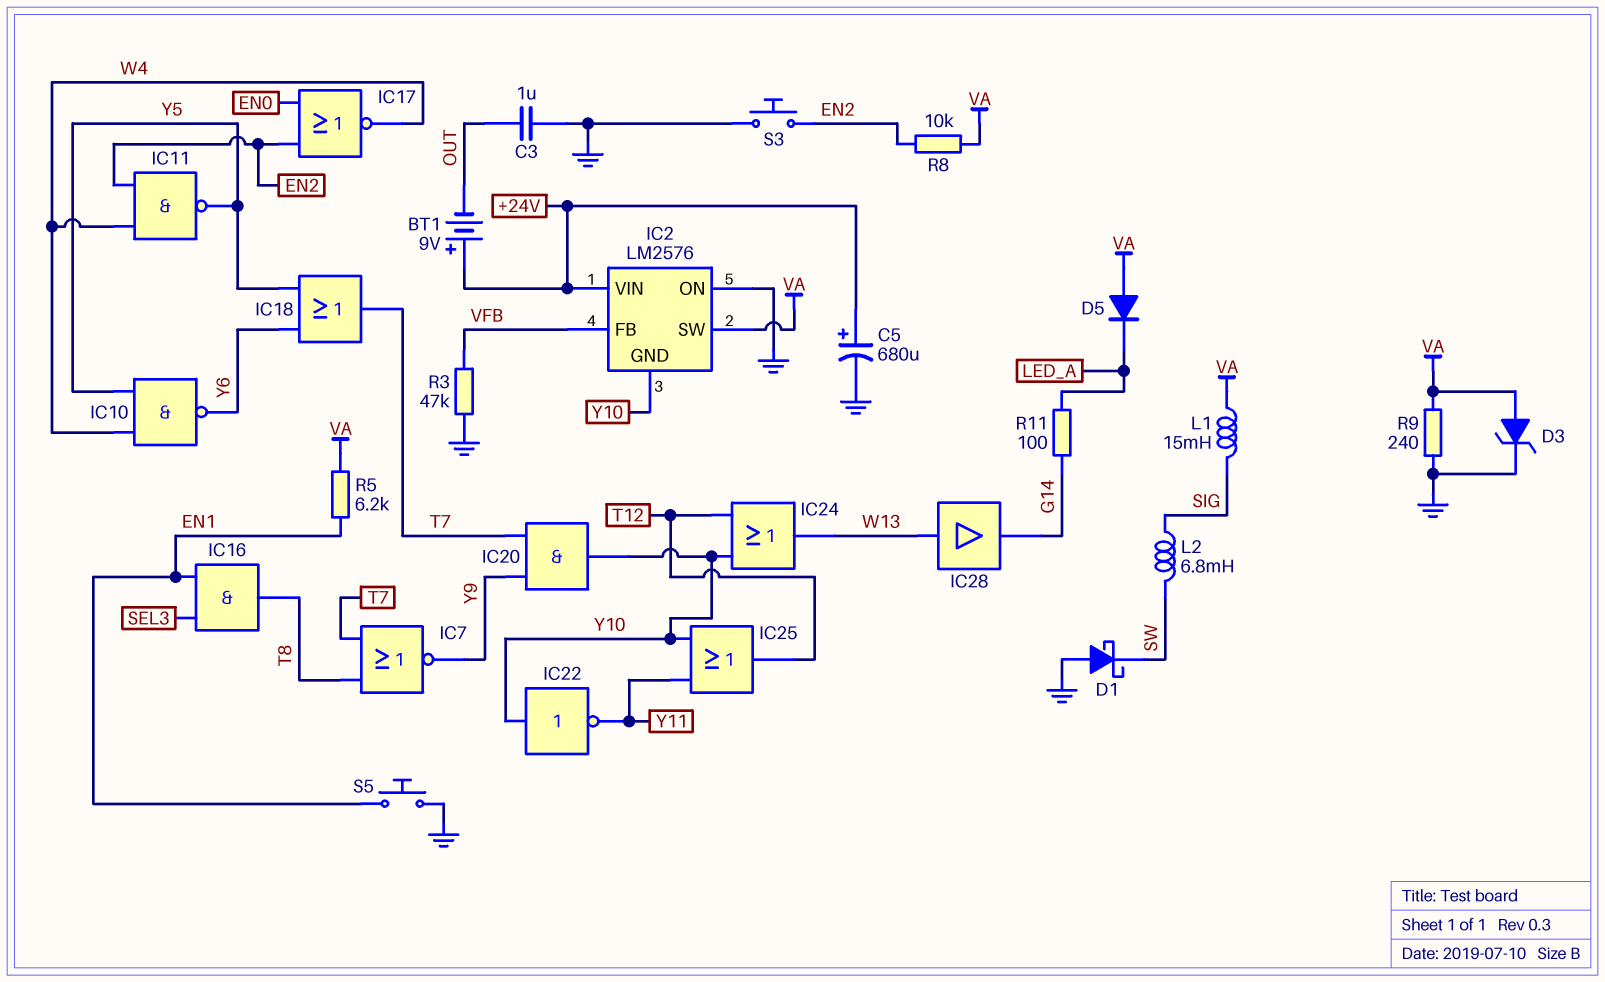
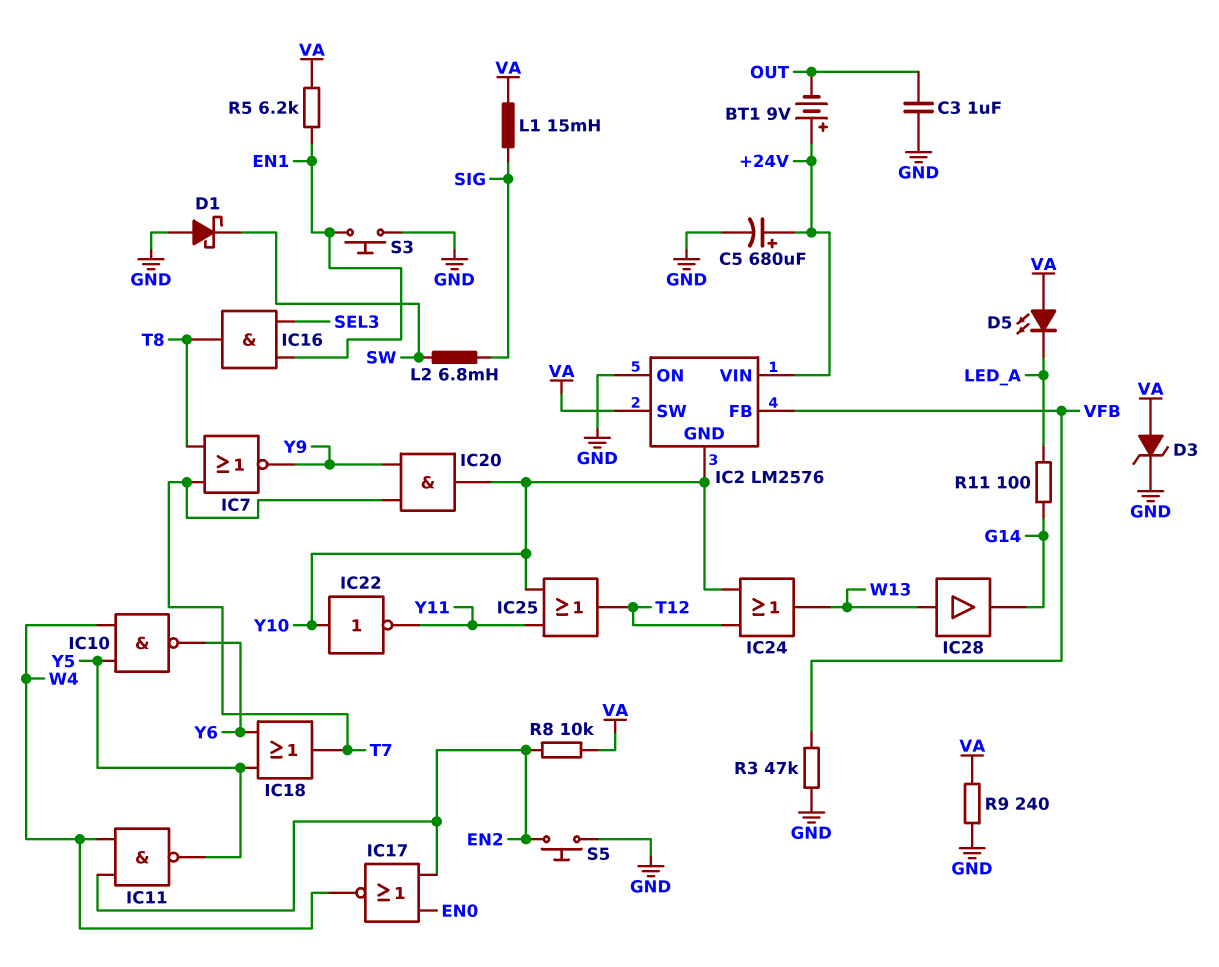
D5: diode (A VA, K LED_A) -> LED (A VA, K LED_A)
S3: button (EN2, GND) -> button (EN1, GND)
S5: button (EN1, GND) -> button (EN2, GND)

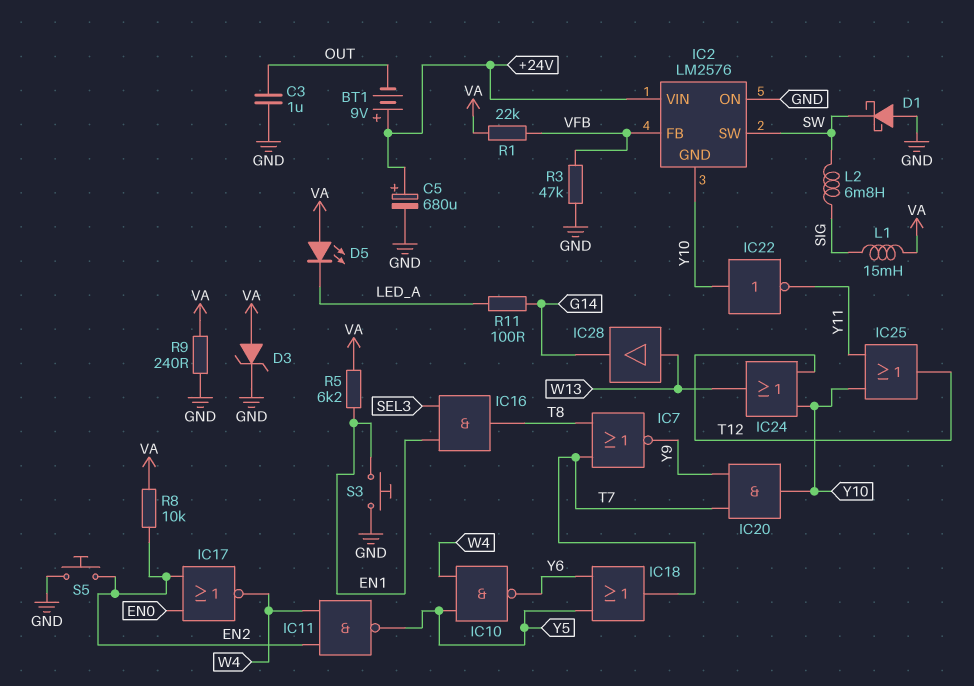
IC2 pin SW: VA -> SW
R1: none -> 22k (VA, VFB)

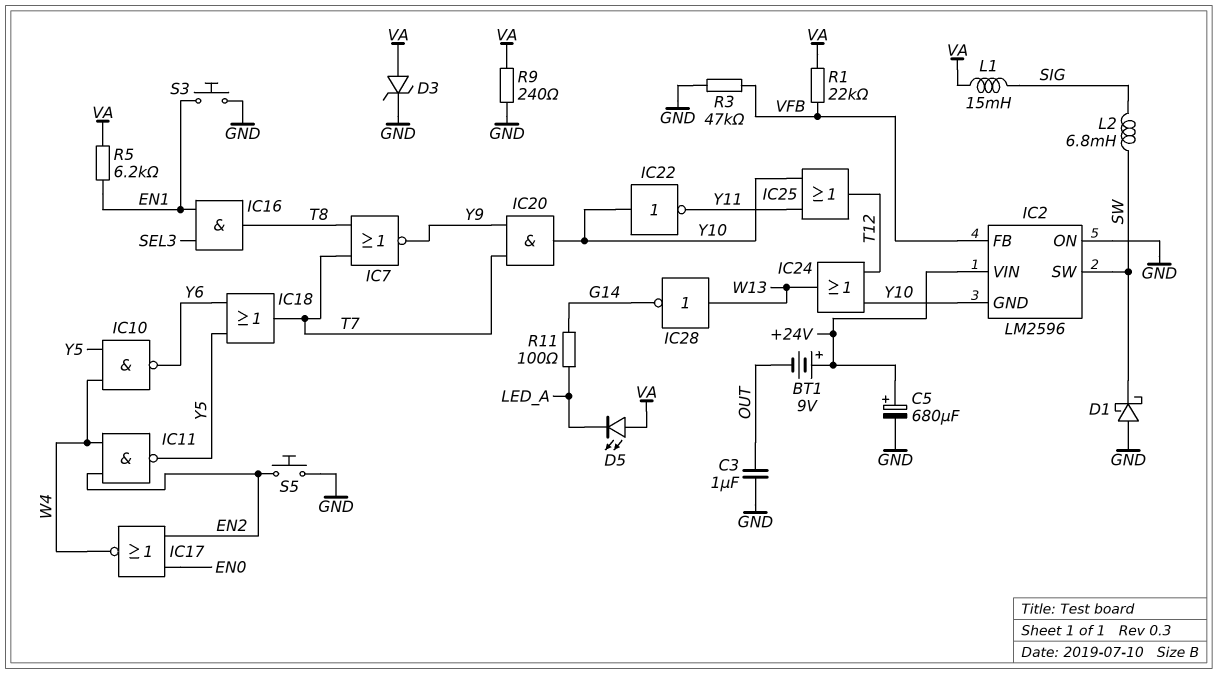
IC2: LM2576 -> LM2596
IC28: buffer (in W13, out G14) -> NOT (in W13, out G14)
R8: 10k (EN2, VA) -> none

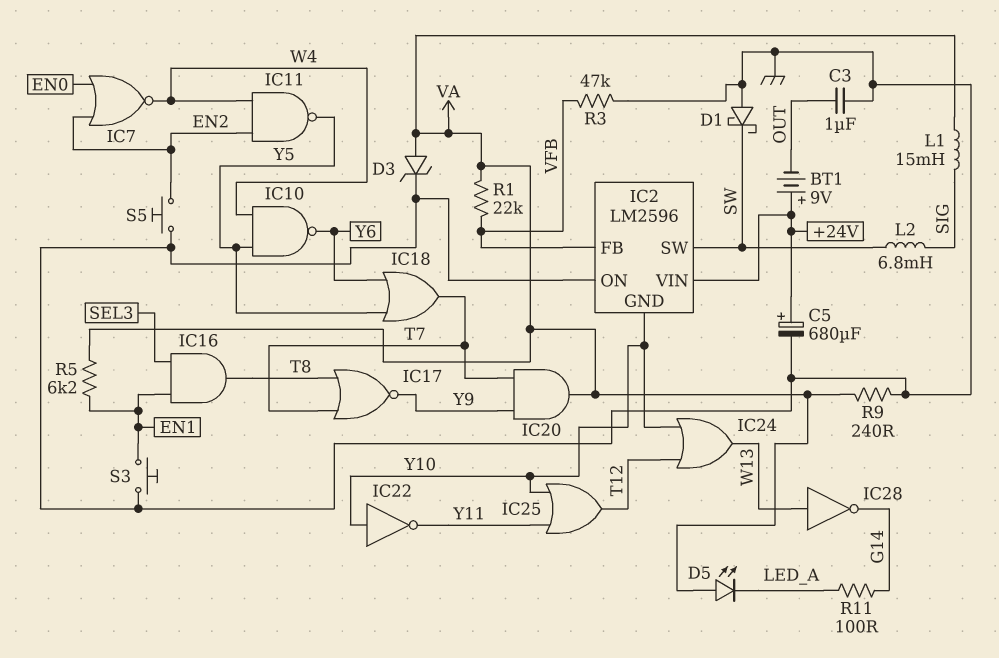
IC7: NOR (in T7, in T8, out Y9) -> NOR (in EN0, in EN2, out W4)
IC17: NOR (in EN0, in EN2, out W4) -> NOR (in T7, in T8, out Y9)
IC20: AND (in T7, in Y9, out Y10) -> AND (in T7, in Y9, out VA)

